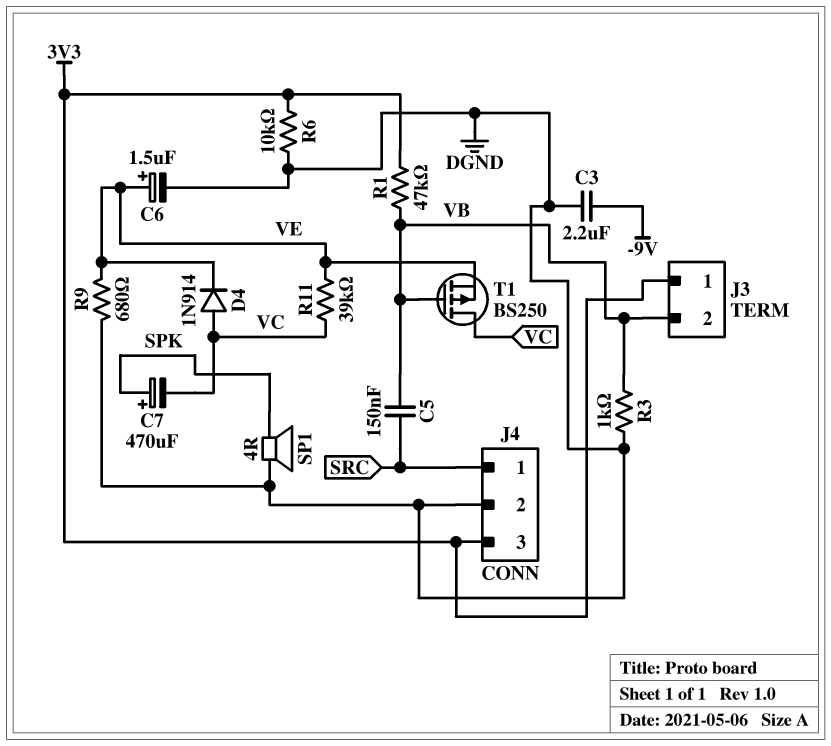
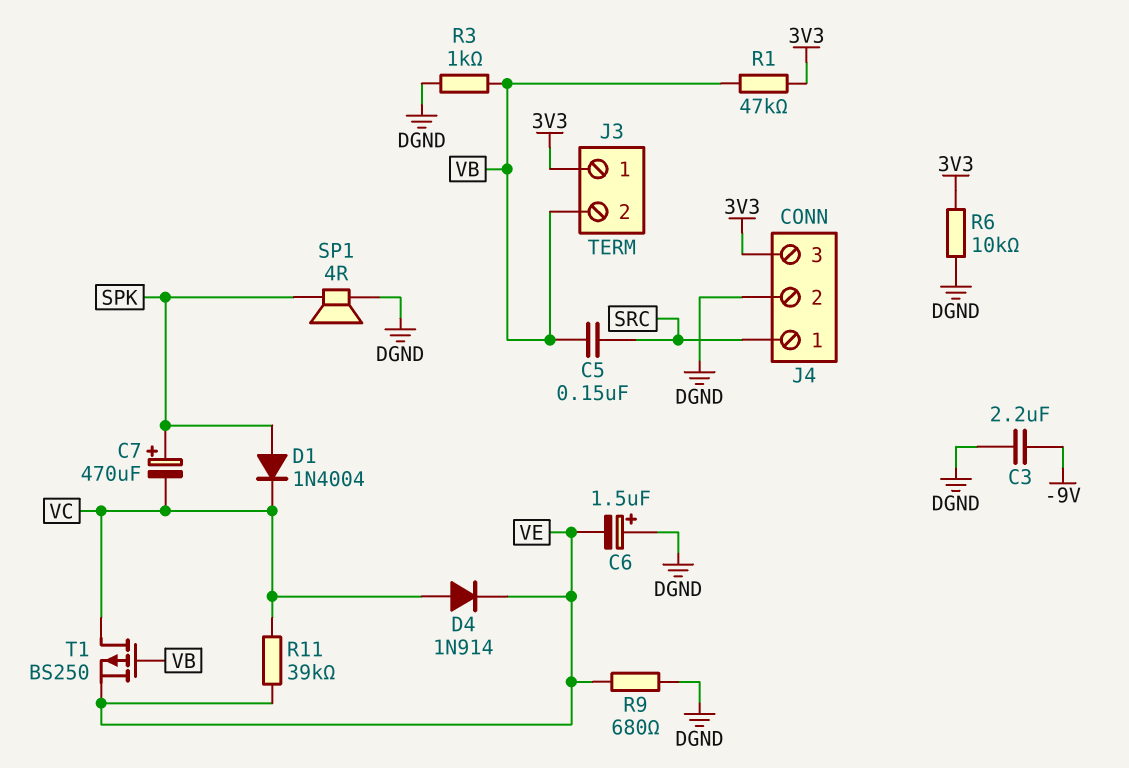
C6: 1.5uF (plus VE, minus DGND) -> 1.5uF (plus DGND, minus VE)
D1: none -> diode 1N4004 (A SPK, K VC)

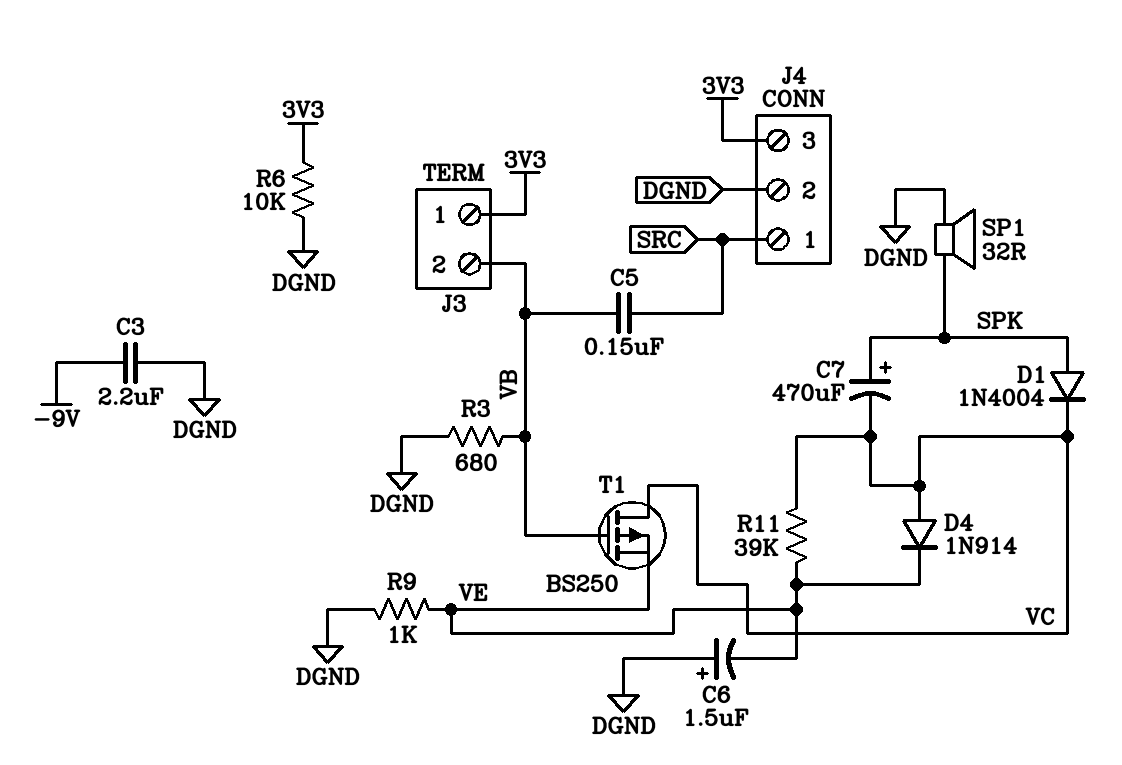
R1: 47k (3V3, VB) -> none
R3: 1k (DGND, VB) -> 680 (DGND, VB)
R9: 680 (DGND, VE) -> 1k (DGND, VE)
SP1: speaker 4R (DGND, SPK) -> speaker 32R (DGND, SPK)

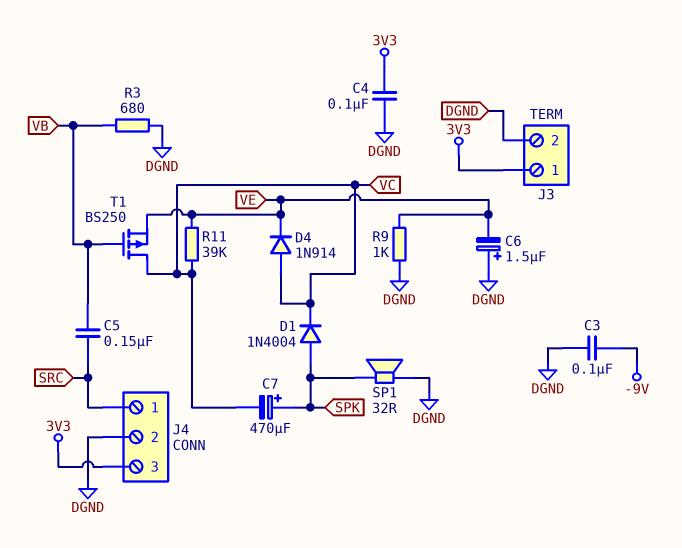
C3: 2.2uF (-9V, DGND) -> 100nF (-9V, DGND)
C4: none -> 100nF (3V3, DGND)
J3 pin 2: VB -> DGND
R6: 10k (3V3, DGND) -> none

